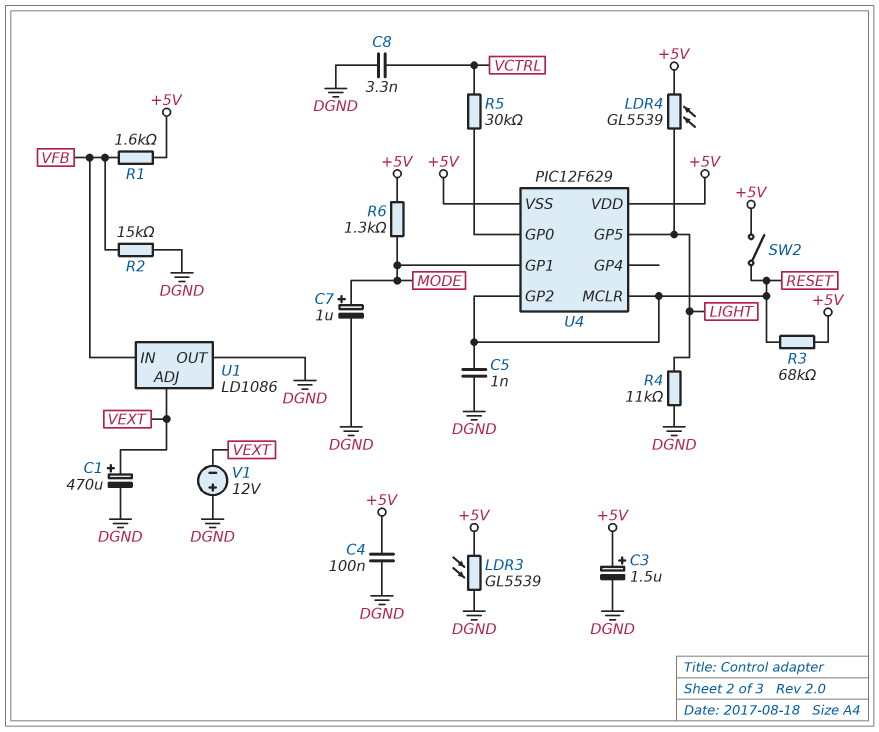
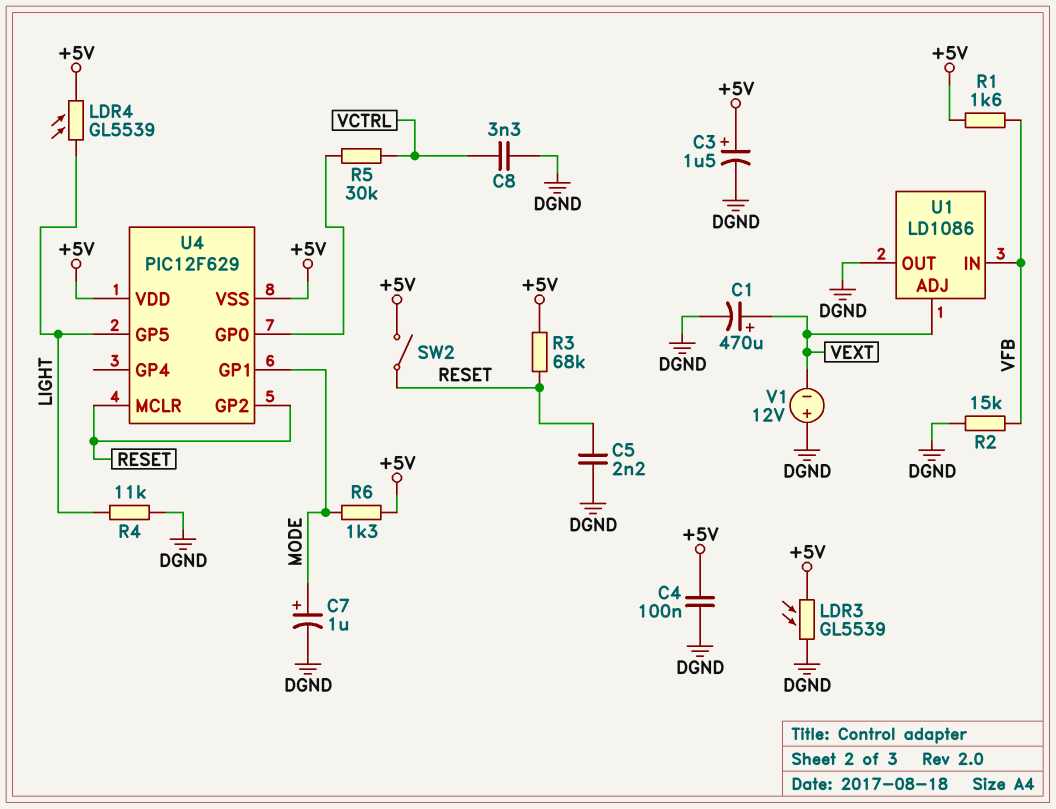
C5: 1nF (DGND, RESET) -> 2.2nF (DGND, RESET)

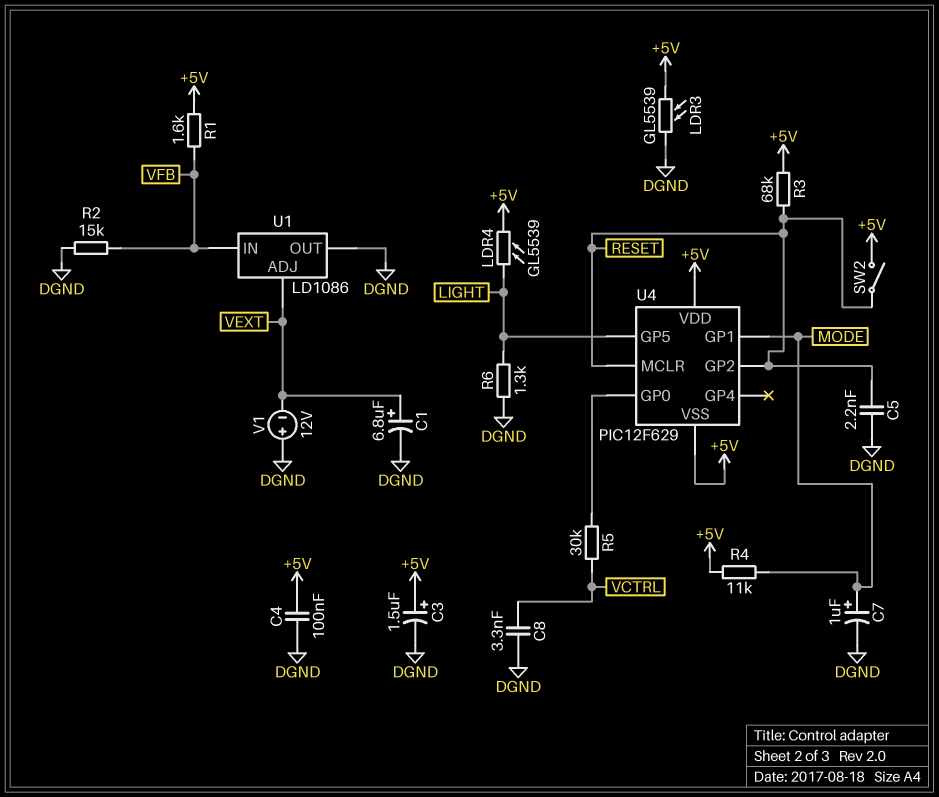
C1: 470uF (plus VEXT, minus DGND) -> 6.8uF (plus VEXT, minus DGND)
R4: 11k (DGND, LIGHT) -> 11k (+5V, MODE)
R6: 1.3k (+5V, MODE) -> 1.3k (DGND, LIGHT)

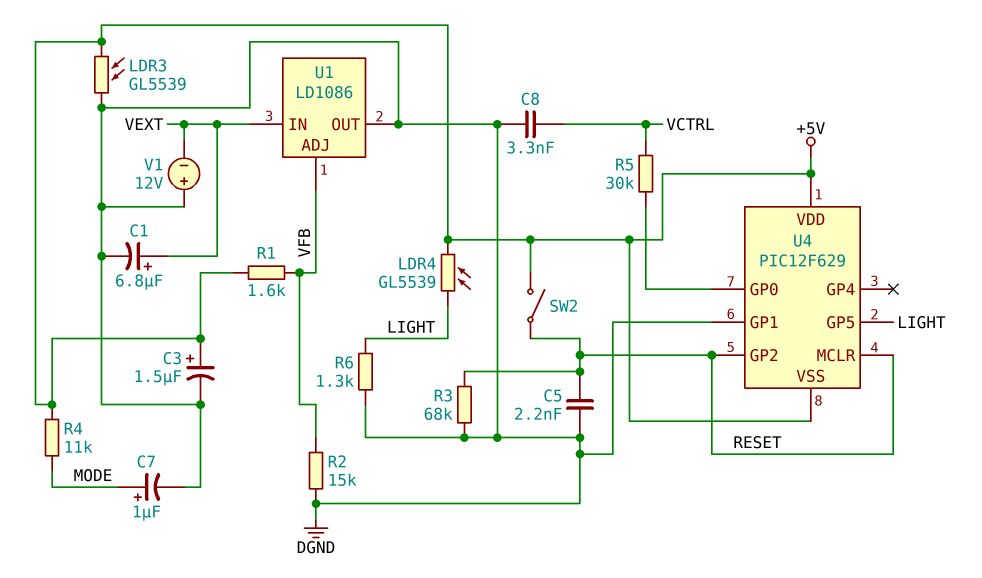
C4: 100nF (+5V, DGND) -> none
R3: 68k (+5V, RESET) -> 68k (DGND, RESET)
U1 pin ADJ: VEXT -> VFB
U1 pin IN: VFB -> VEXT
U4 pin GP1: MODE -> DGND

